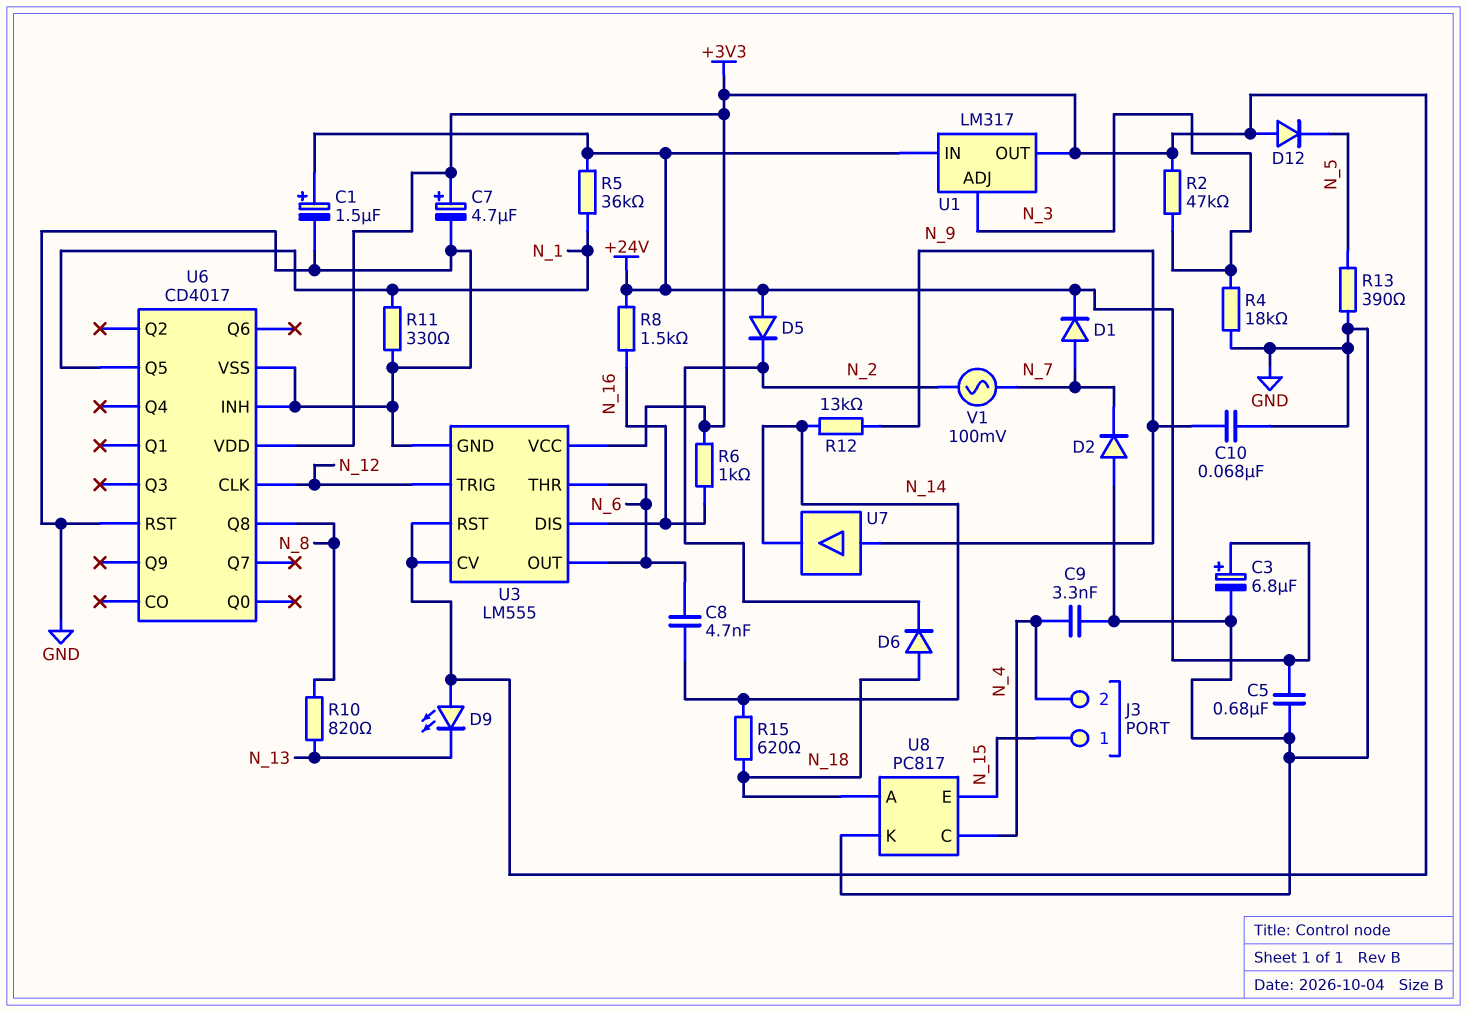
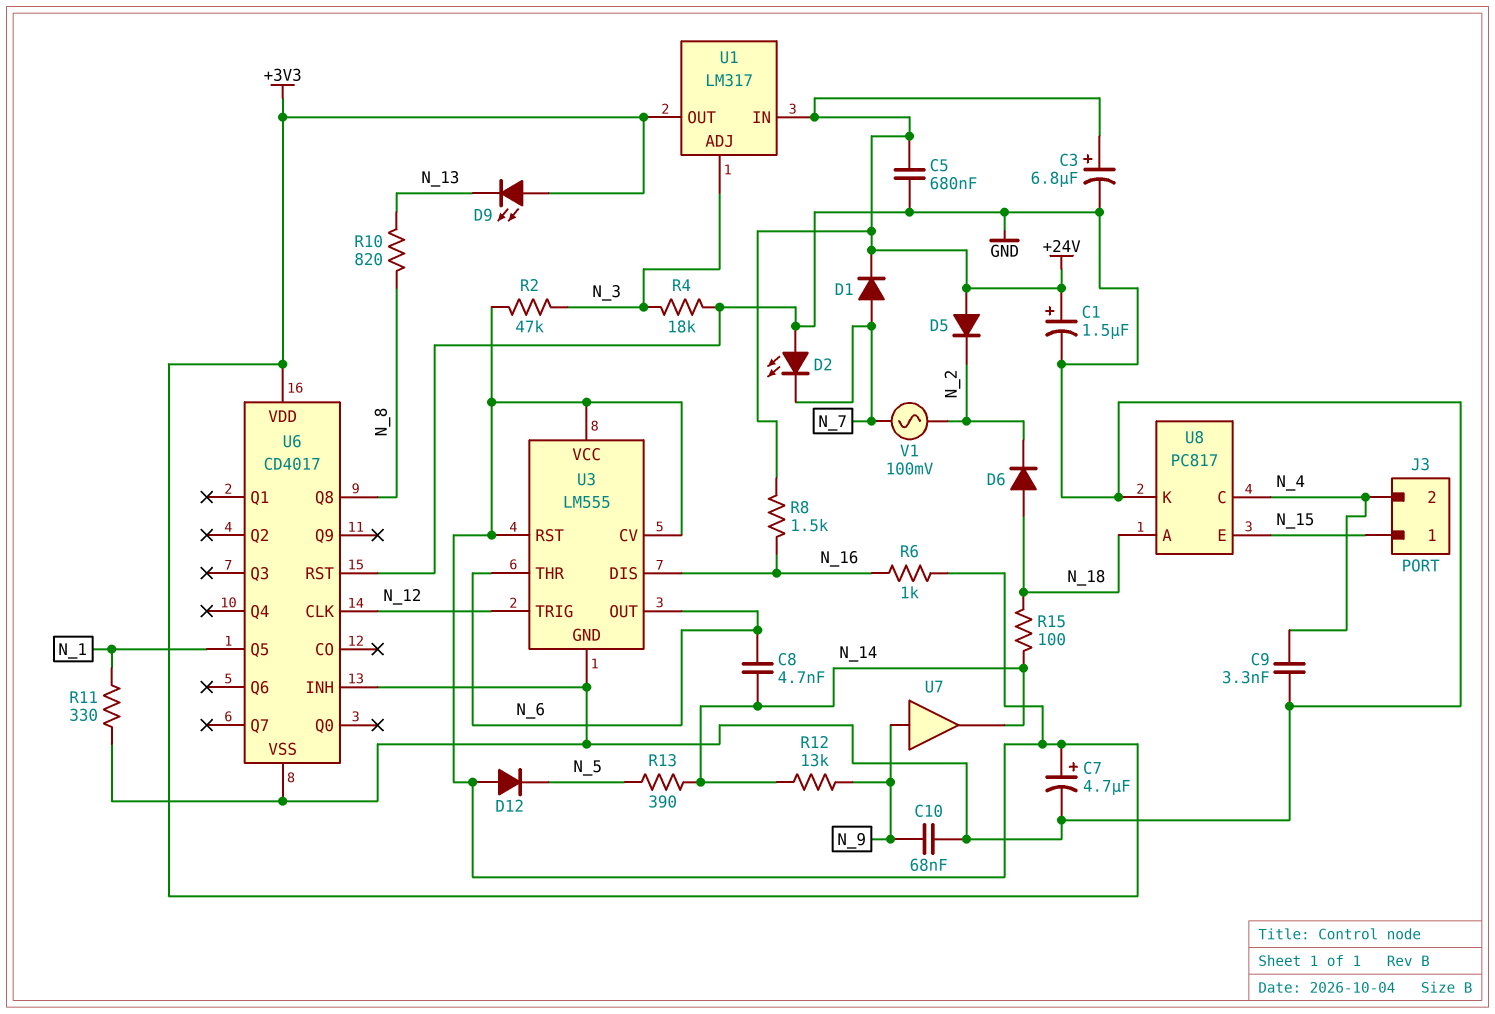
D2: diode (A GND, K N_7) -> LED (A GND, K N_7)
R5: 36k (+24V, N_1) -> none
R13: 390 (GND, N_5) -> 390 (N_5, N_14)
R15: 620 (N_14, N_18) -> 100 (N_14, N_18)

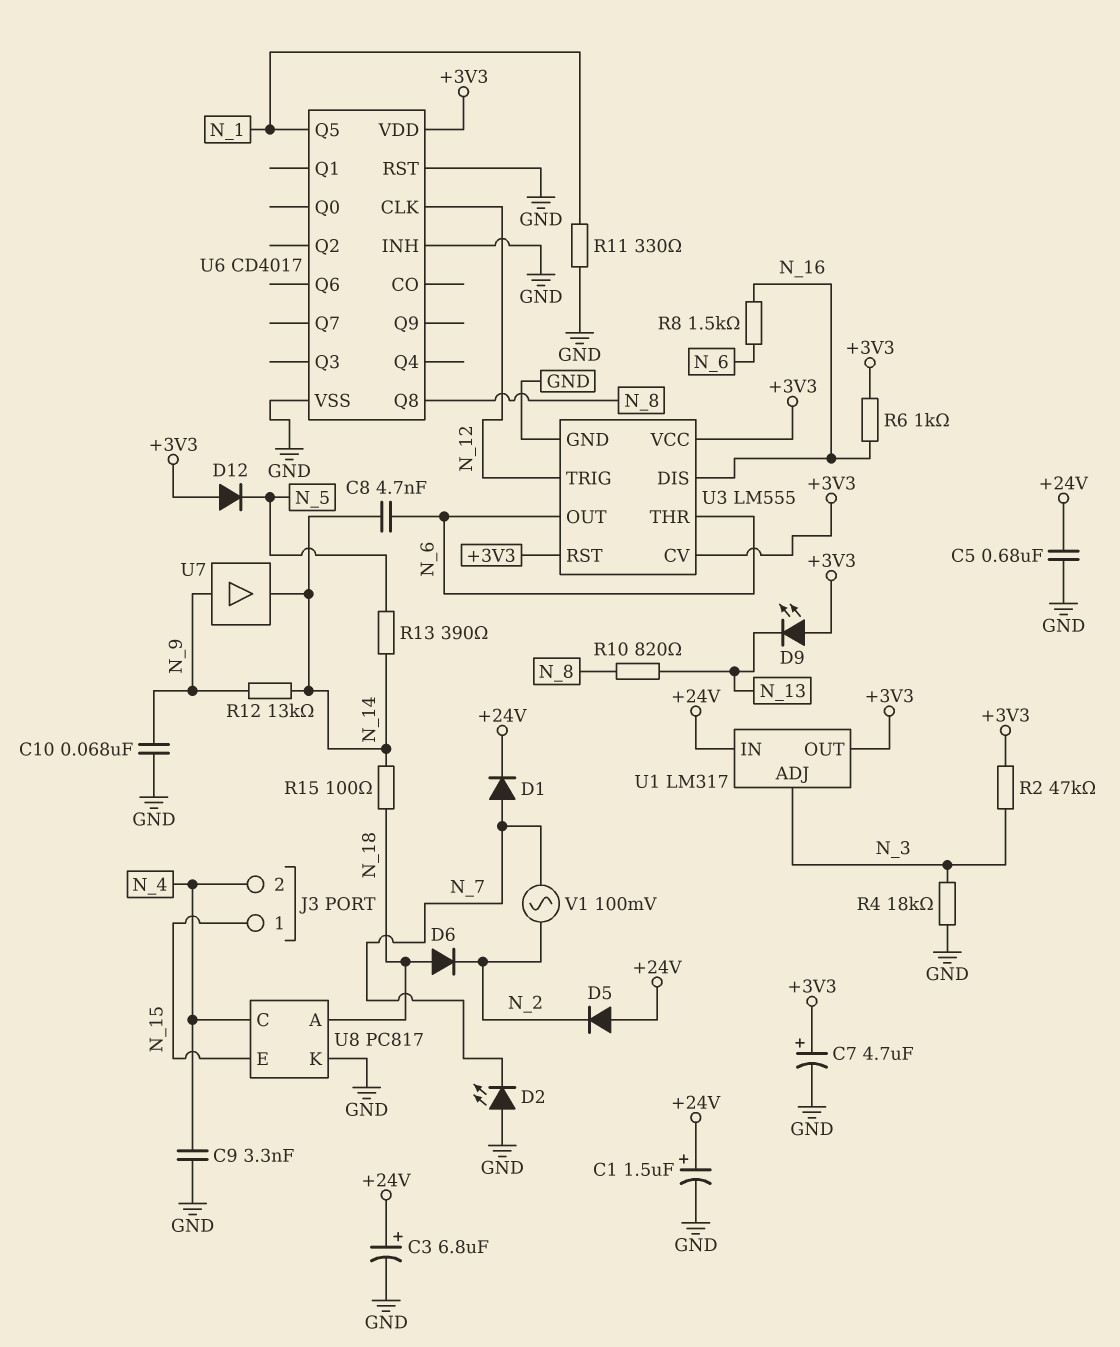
R8: 1.5k (+24V, N_16) -> 1.5k (N_6, N_16)

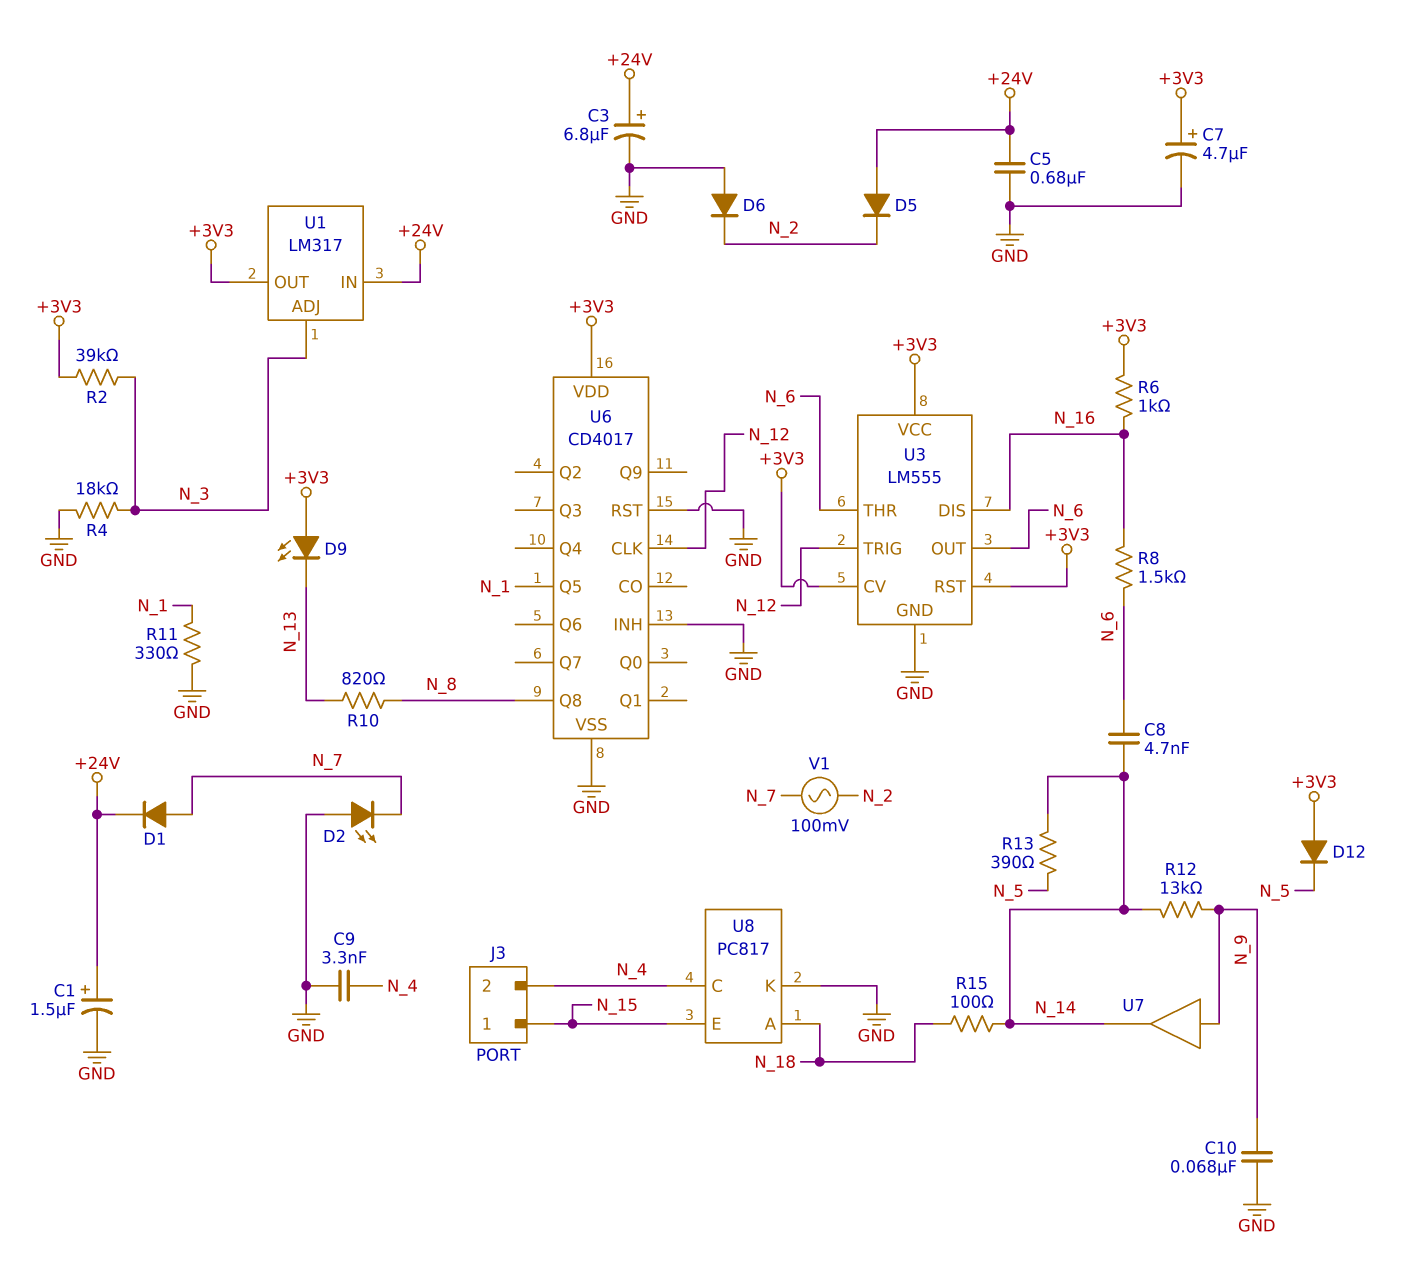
D6: diode (A N_18, K N_2) -> diode (A GND, K N_2)
R2: 47k (+3V3, N_3) -> 39k (+3V3, N_3)

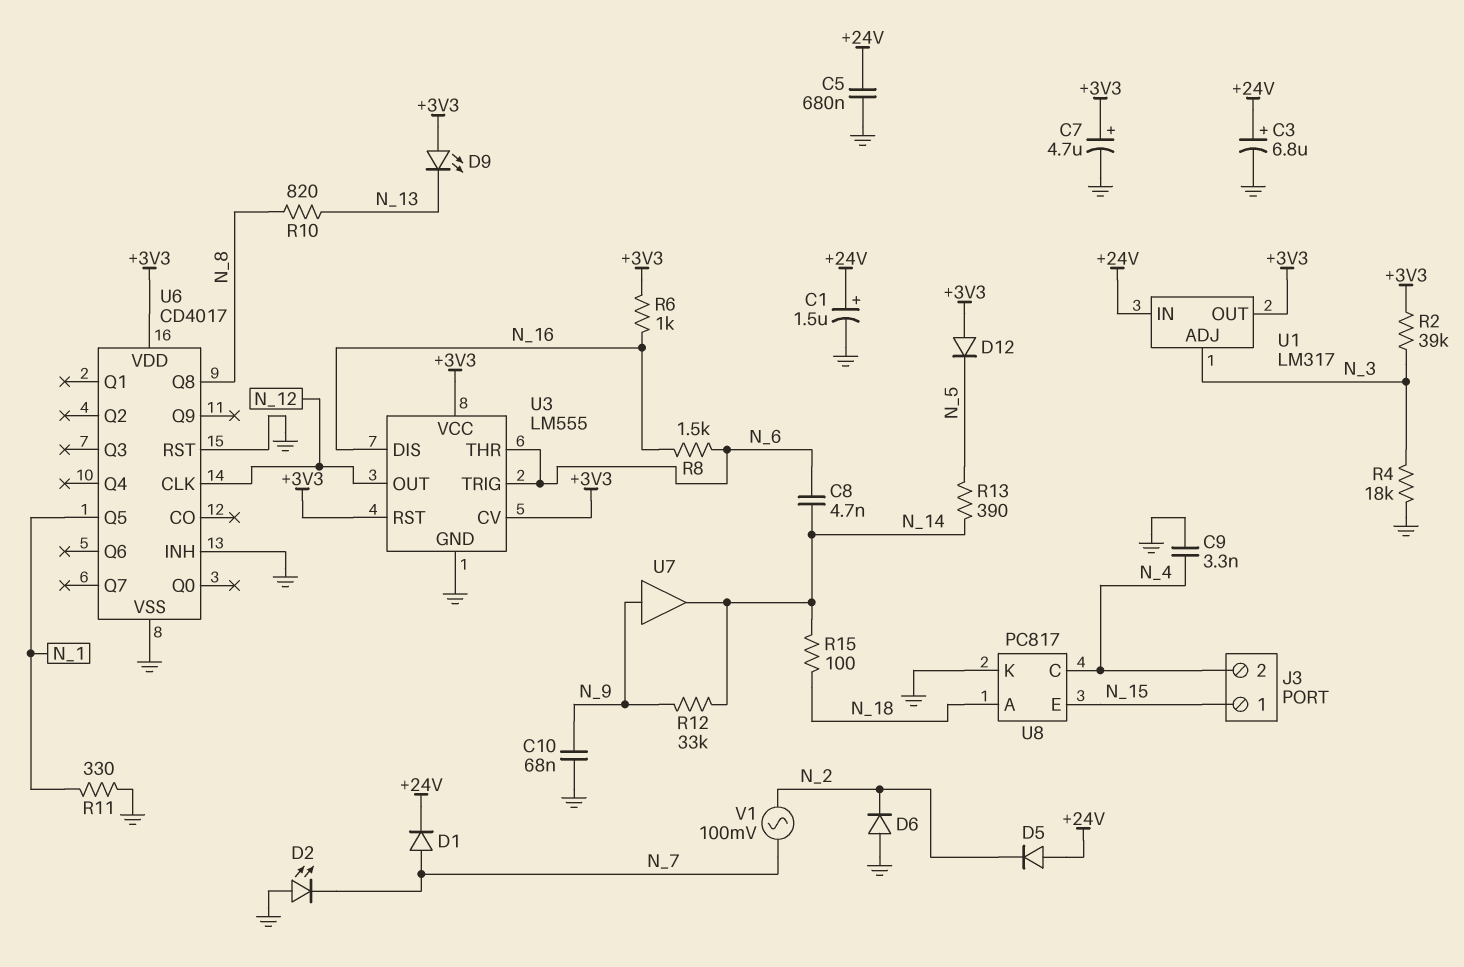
R12: 13k (N_9, N_14) -> 33k (N_9, N_14)
U3 pin OUT: N_6 -> N_12
U3 pin TRIG: N_12 -> N_6

